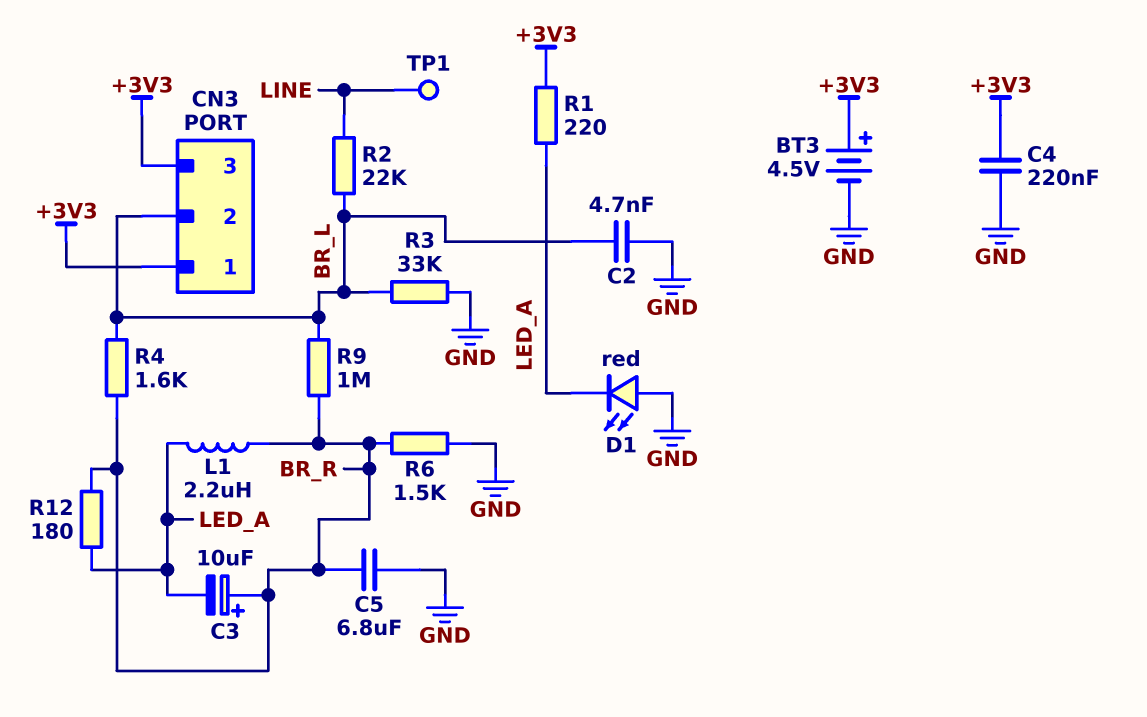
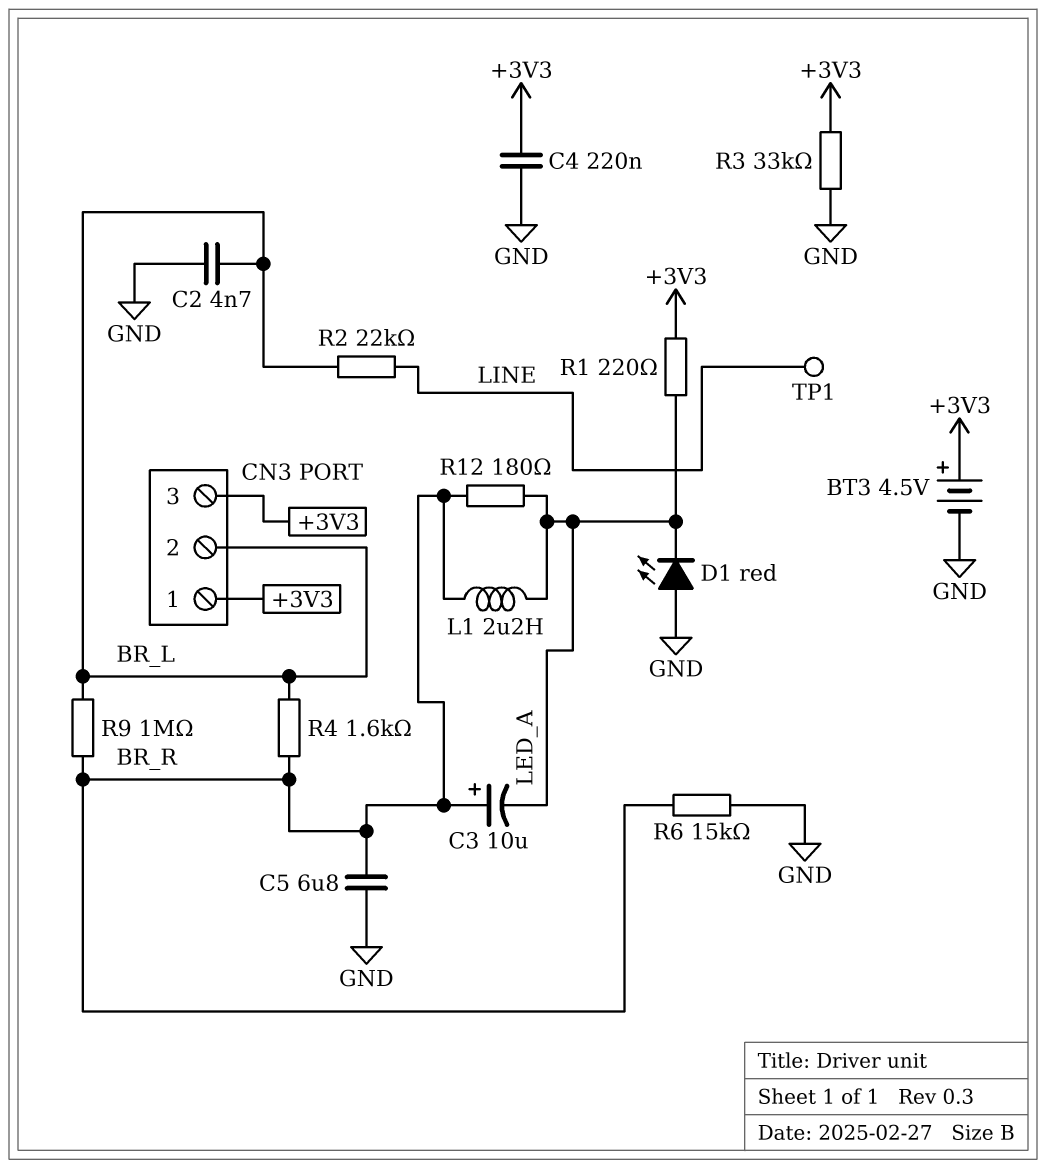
R3: 33k (BR_L, GND) -> 33k (+3V3, GND)
R6: 1.5k (BR_R, GND) -> 15k (BR_R, GND)

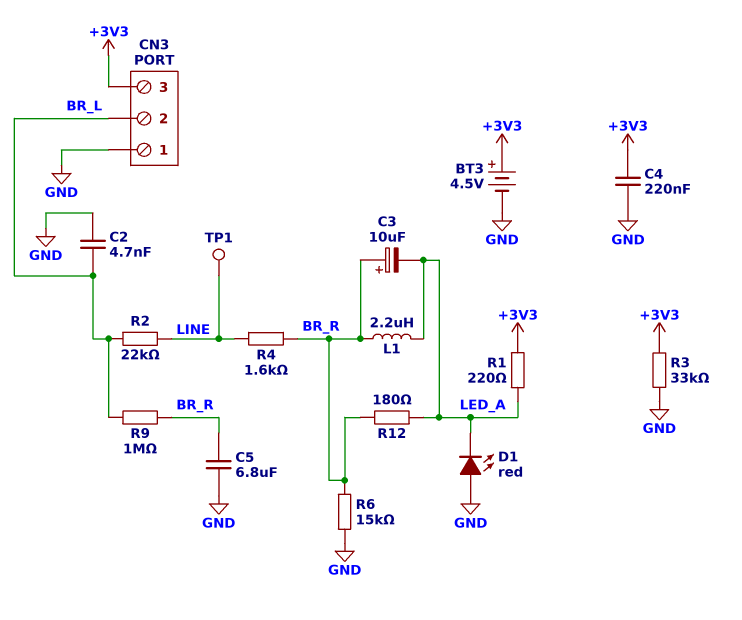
CN3 pin 1: +3V3 -> GND
R4: 1.6k (BR_L, BR_R) -> 1.6k (BR_R, LINE)

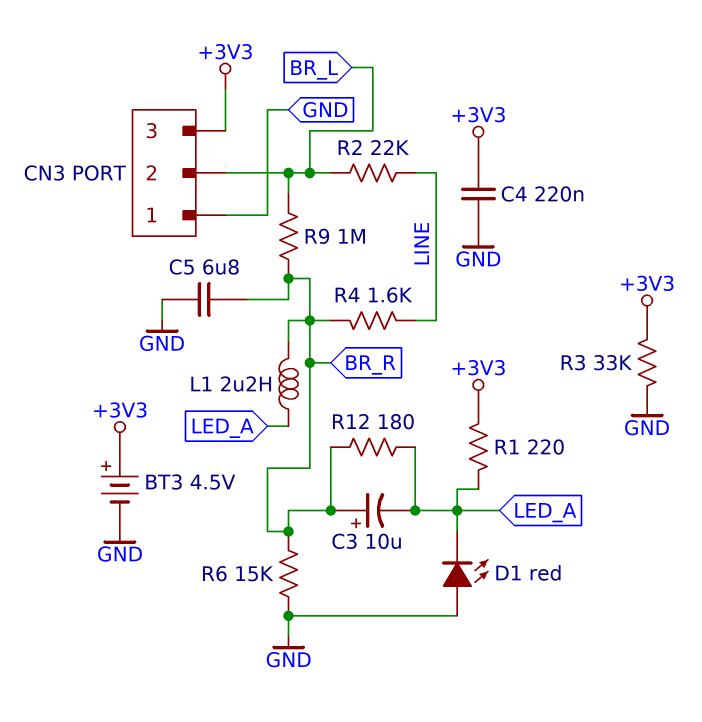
C2: 4.7nF (BR_L, GND) -> none
TP1: test point (LINE) -> none

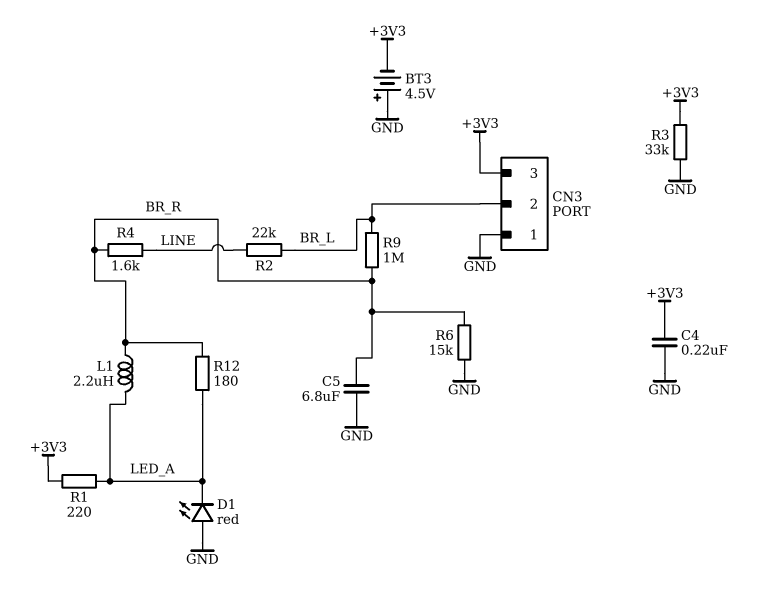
BT3: 4.5V (plus +3V3, minus GND) -> 4.5V (plus GND, minus +3V3)
C3: 10uF (plus BR_R, minus LED_A) -> none

